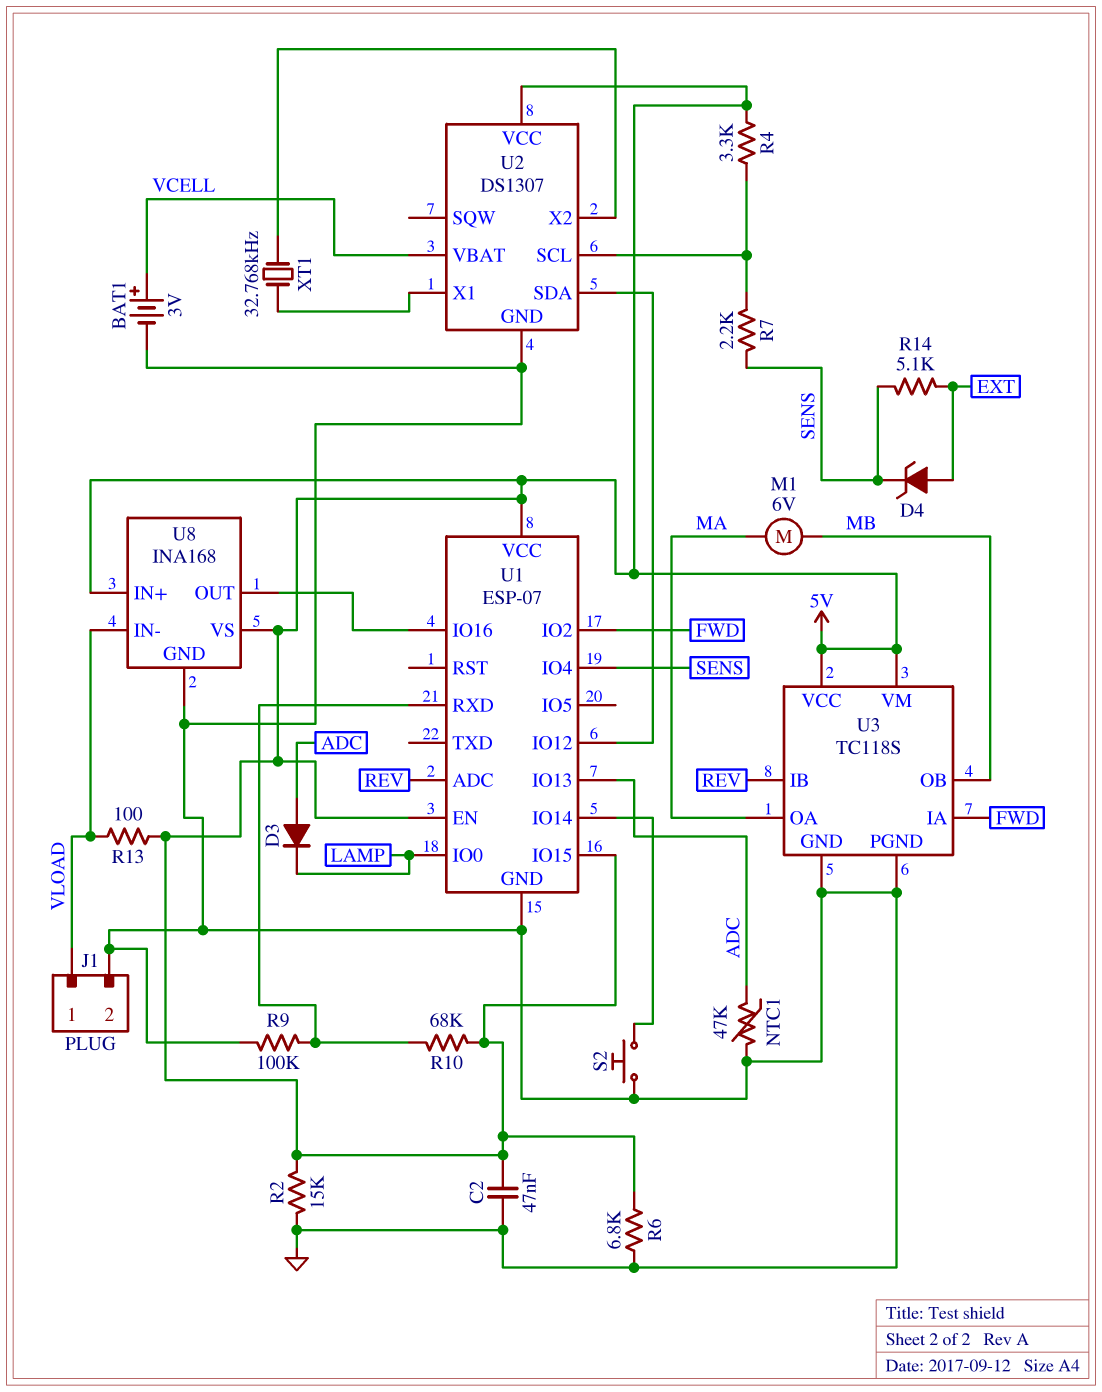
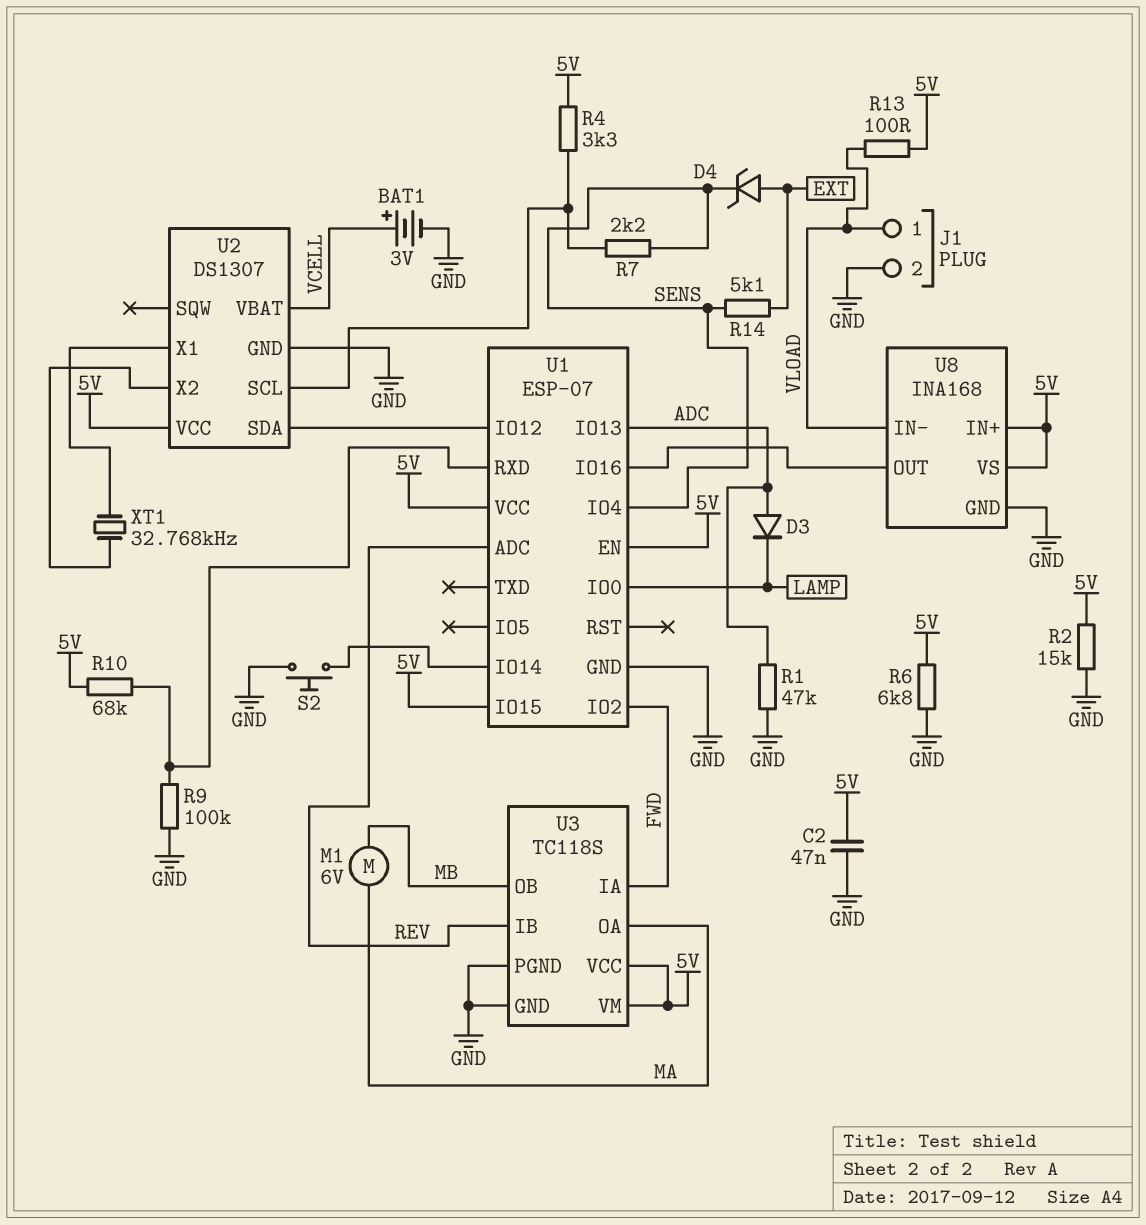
NTC1: 47k (ADC, GND) -> none
R1: none -> 47k (ADC, GND)

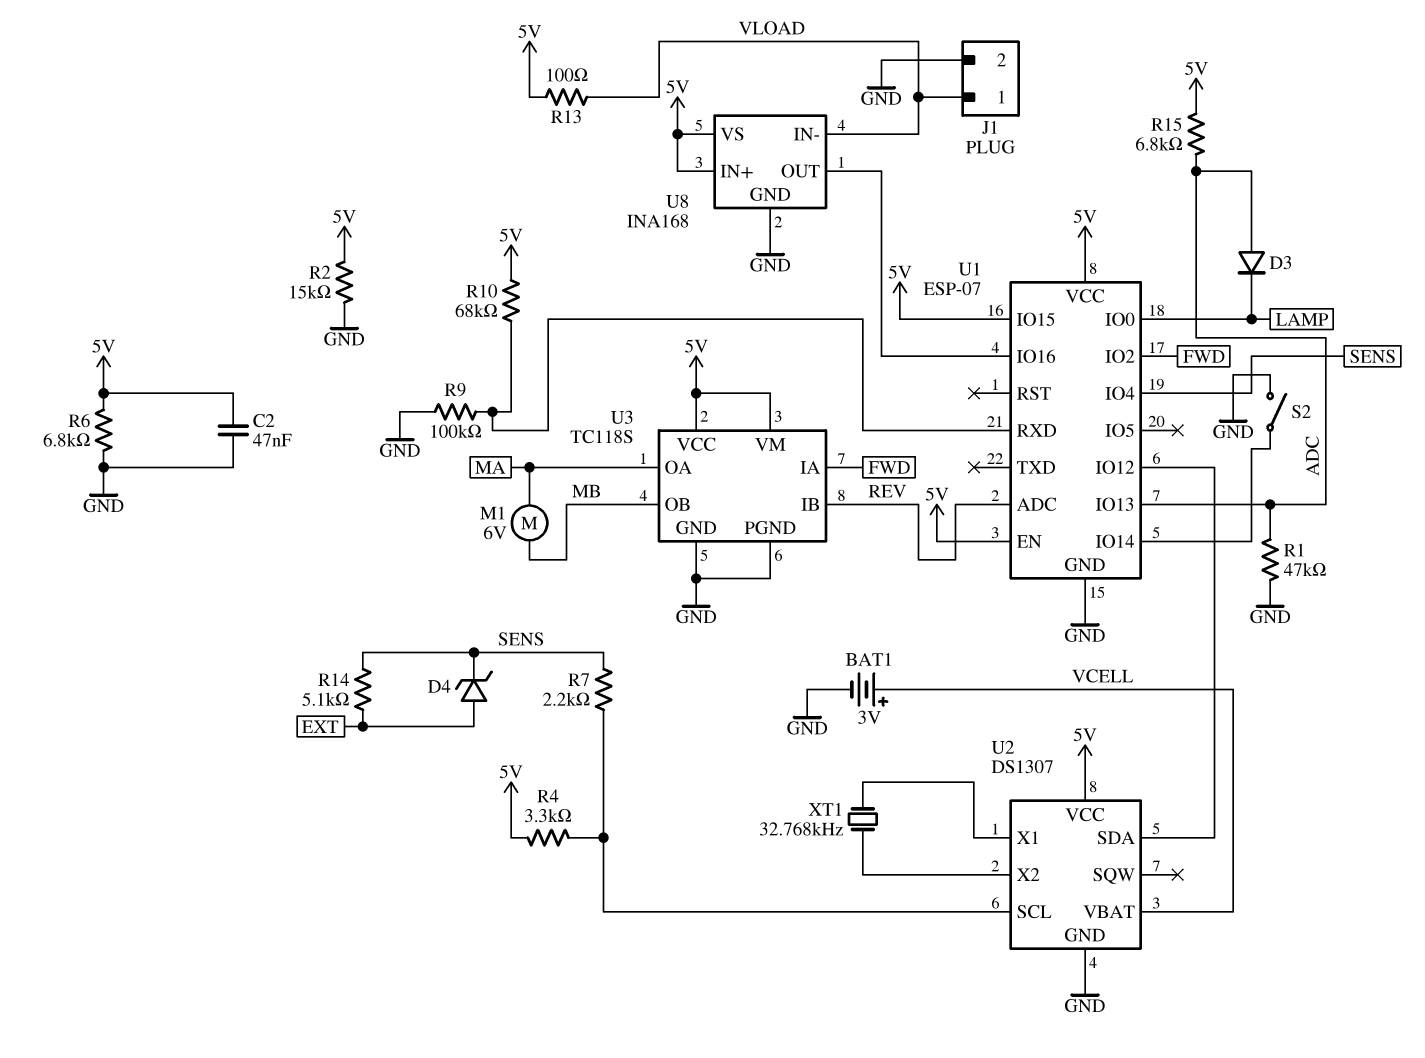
R15: none -> 6.8k (5V, ADC)
S2: button (GND, U1/IO14) -> switch (GND, U1/IO14)

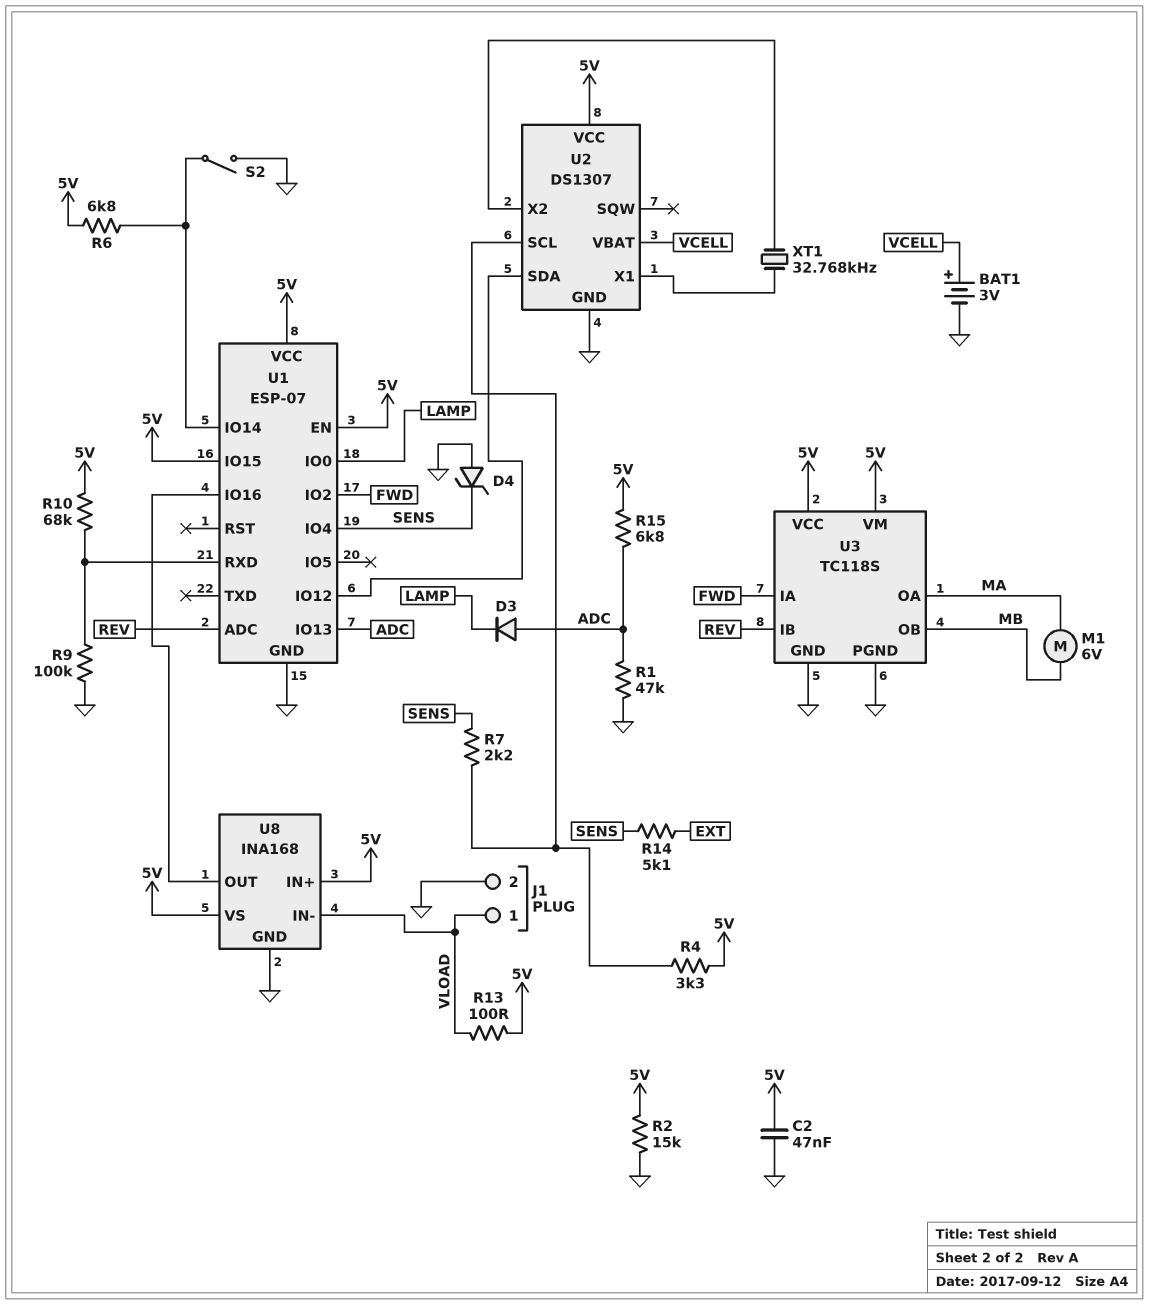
D4: zener (A EXT, K SENS) -> zener (A GND, K SENS)
R6: 6.8k (5V, GND) -> 6.8k (5V, U1/IO14)

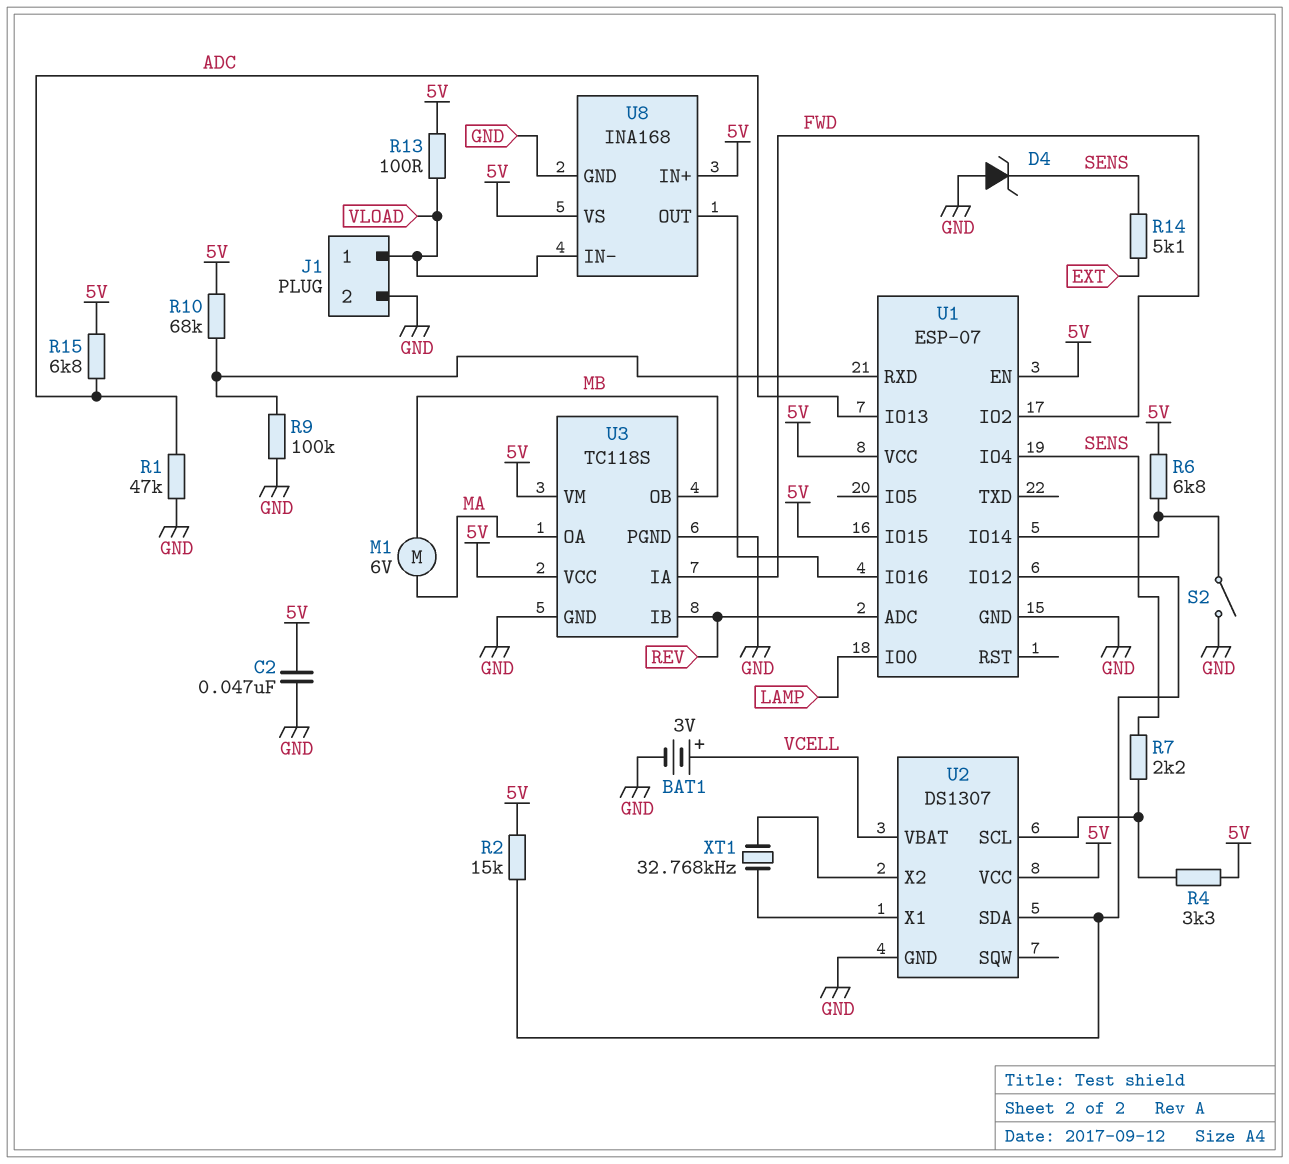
D3: diode (A ADC, K LAMP) -> none
R2: 15k (5V, GND) -> 15k (5V, U1/IO12)

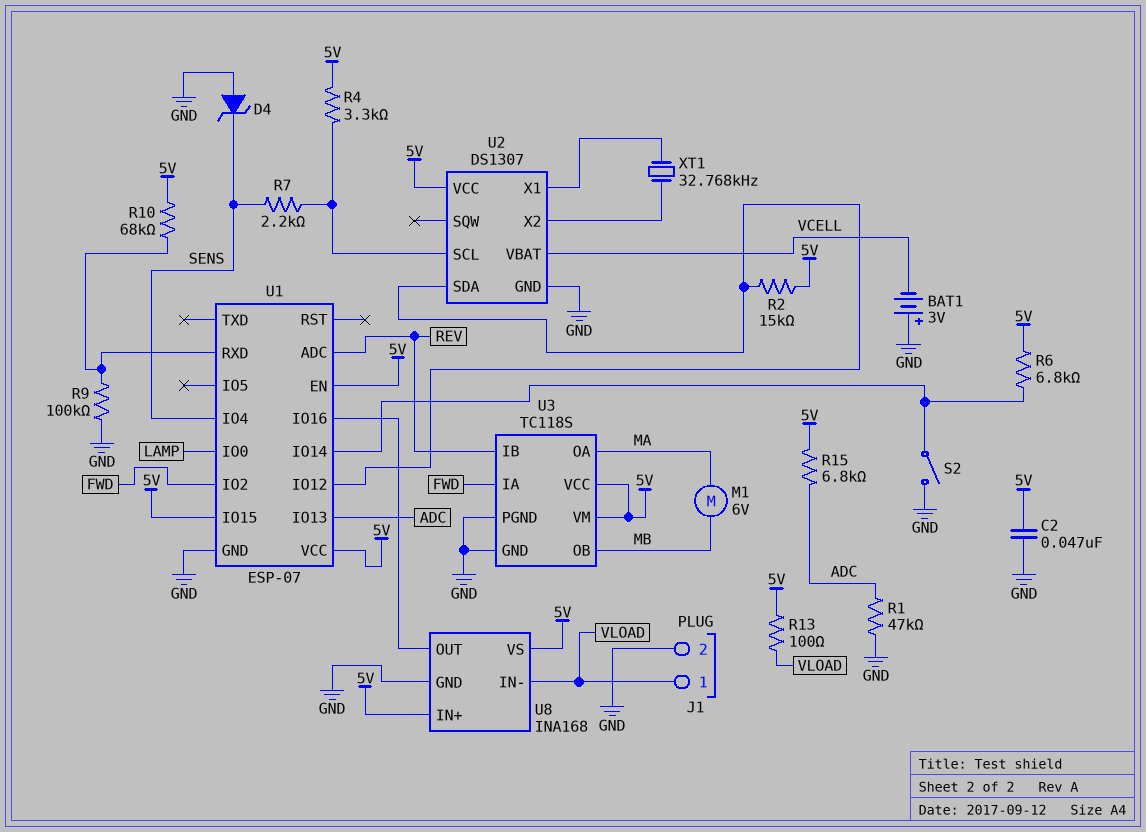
BAT1: 3V (plus VCELL, minus GND) -> 3V (plus GND, minus VCELL)
R14: 5.1k (EXT, SENS) -> none

